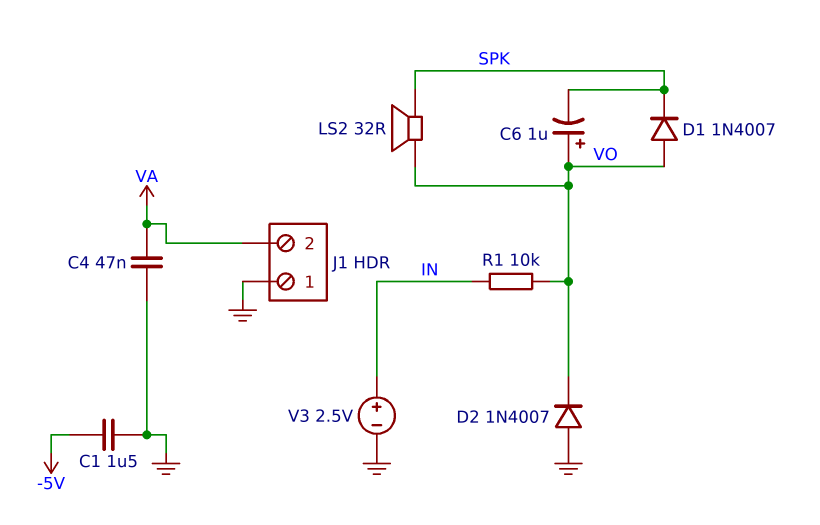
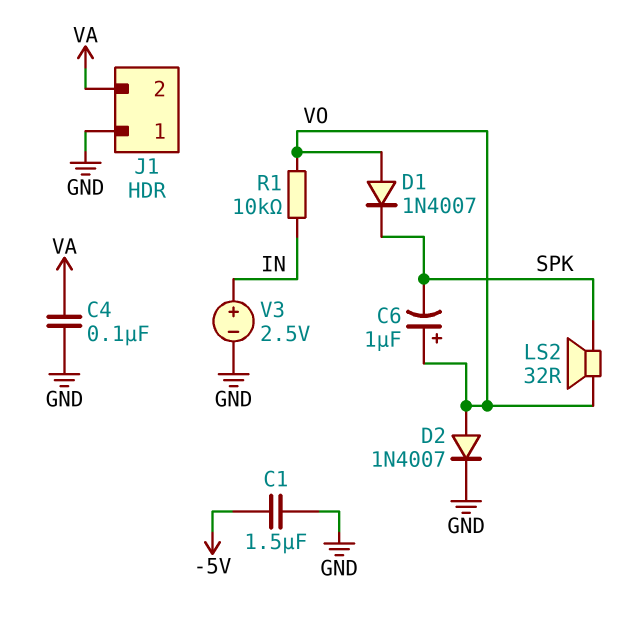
C4: 47nF (GND, VA) -> 100nF (GND, VA)
D2: diode 1N4007 (A GND, K VO) -> diode 1N4007 (A VO, K GND)

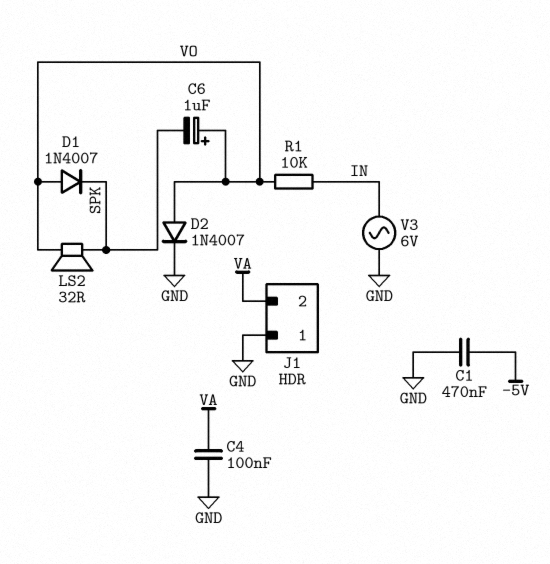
C1: 1.5uF (-5V, GND) -> 470nF (-5V, GND)
V3: 2.5V (plus IN, minus GND) -> AC 6V (GND, IN)

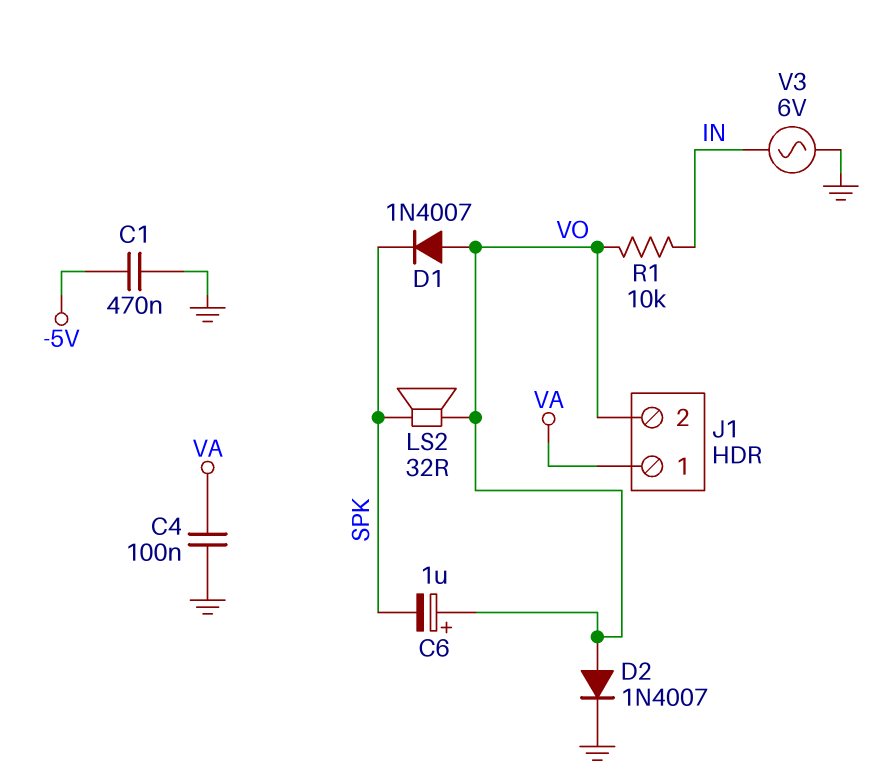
J1 pin 1: GND -> VA
J1 pin 2: VA -> VO

